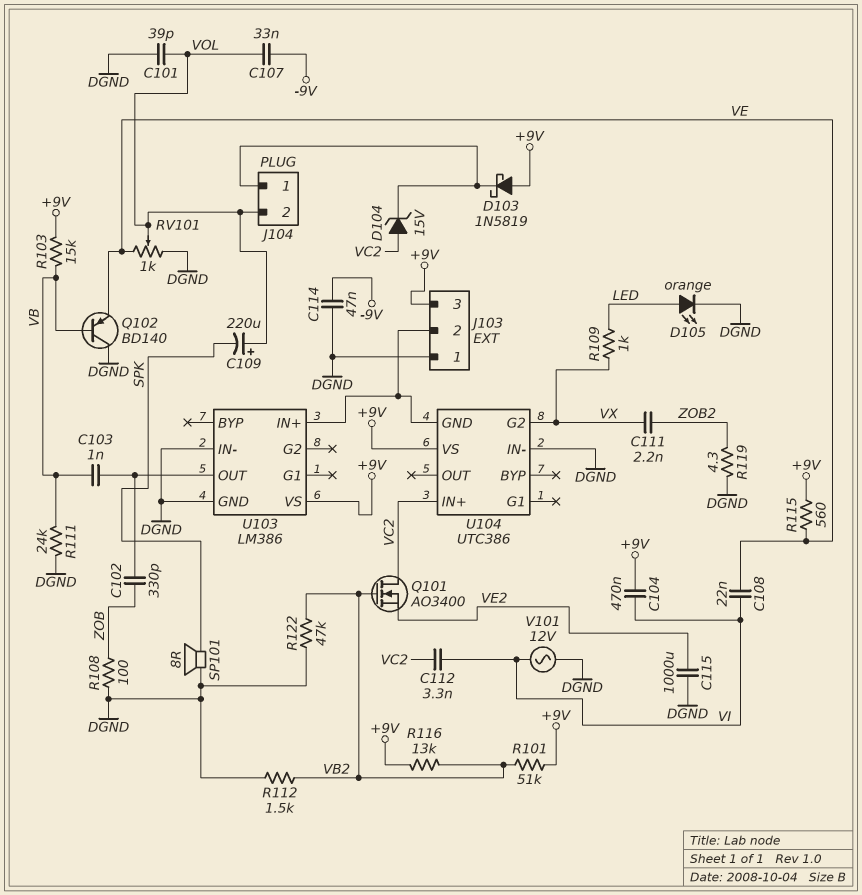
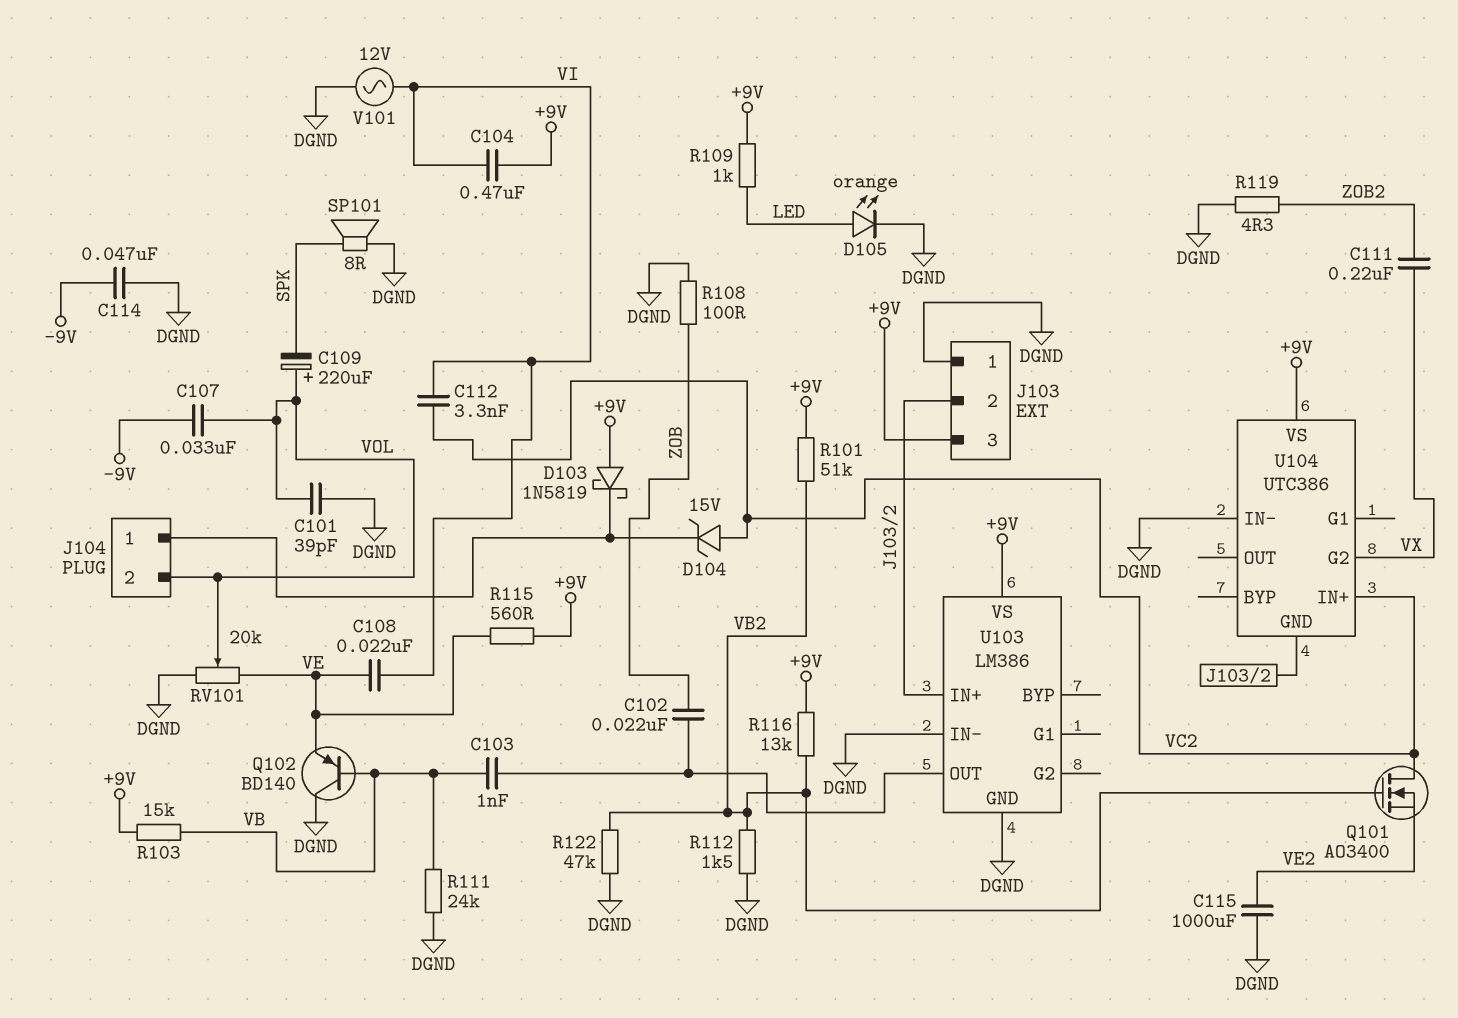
C102: 330pF (U103/OUT, ZOB) -> 22nF (U103/OUT, ZOB)
C111: 2.2nF (VX, ZOB2) -> 220nF (VX, ZOB2)
R109: 1k (LED, VX) -> 1k (+9V, LED)
RV101: 1k (DGND, VE, wiper VOL) -> 20k (DGND, VE, wiper VOL)

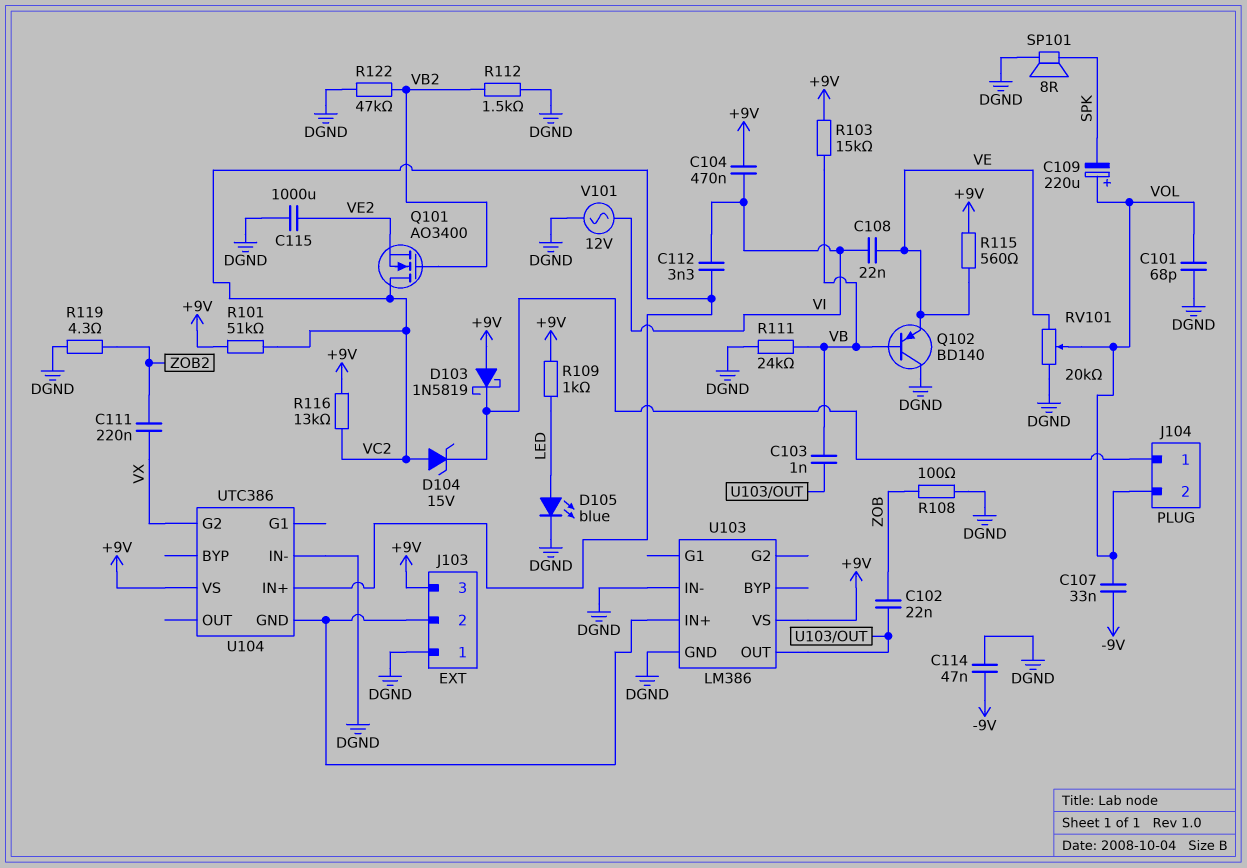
C101: 39pF (DGND, VOL) -> 68pF (DGND, VOL)
D105: LED orange (A LED, K DGND) -> LED blue (A LED, K DGND)
R101: 51k (+9V, VB2) -> 51k (+9V, VC2)
R116: 13k (+9V, VB2) -> 13k (+9V, VC2)

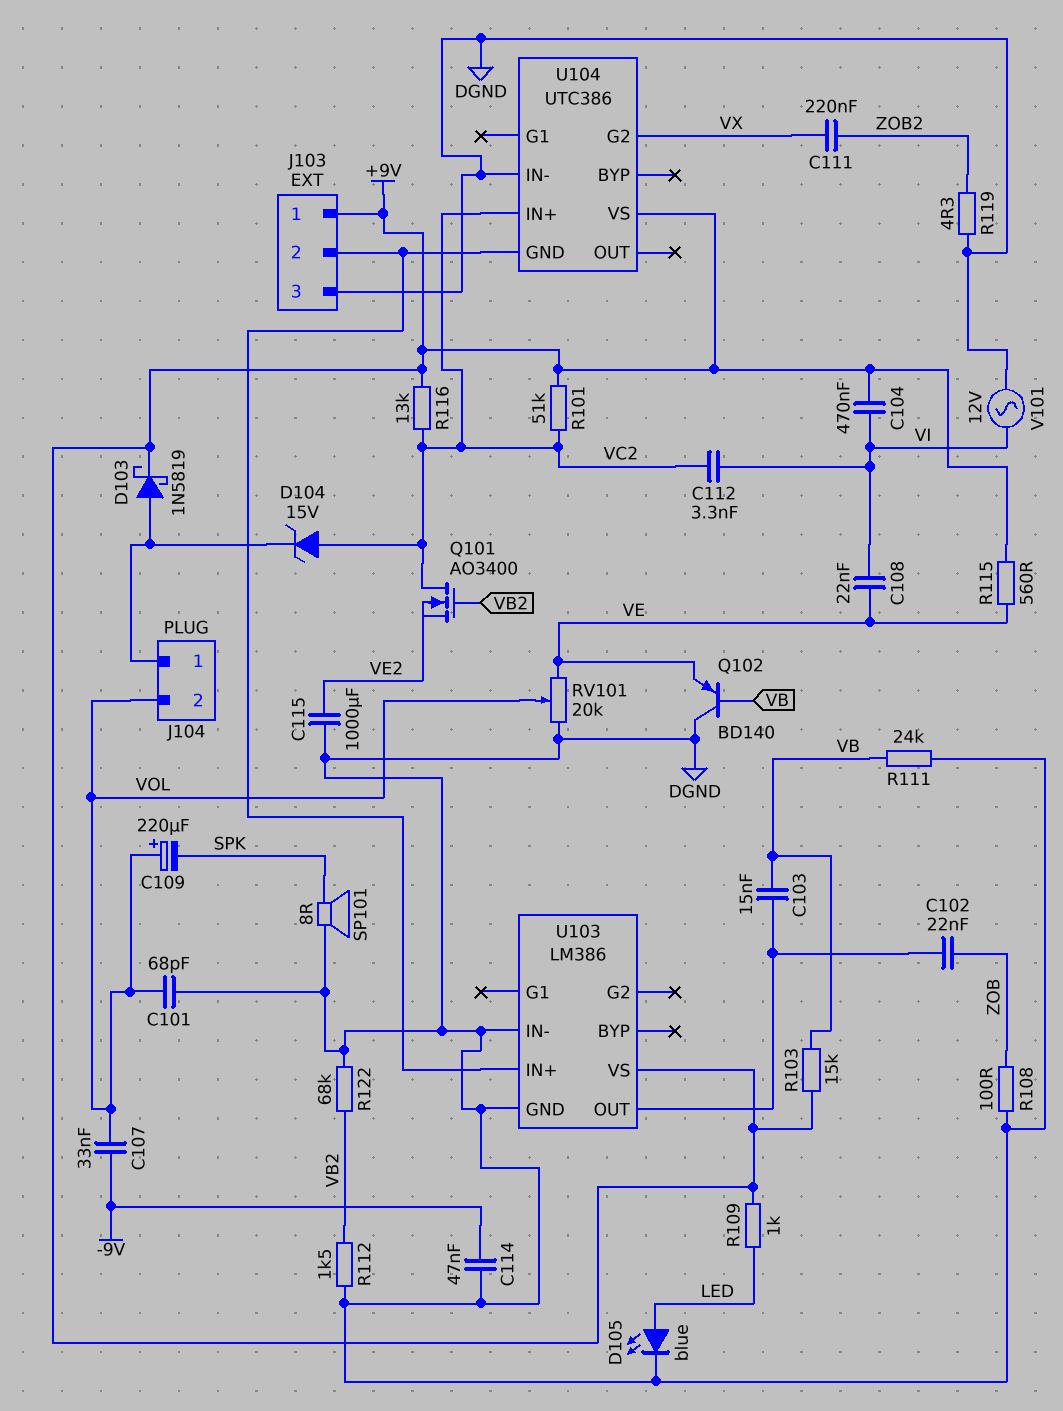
C103: 1nF (U103/OUT, VB) -> 15nF (U103/OUT, VB)
D103: schottky 1N5819 (A +9V, K J104/1) -> schottky 1N5819 (A J104/1, K +9V)
J103 pin 1: DGND -> +9V
J103 pin 3: +9V -> DGND
R122: 47k (DGND, VB2) -> 68k (DGND, VB2)

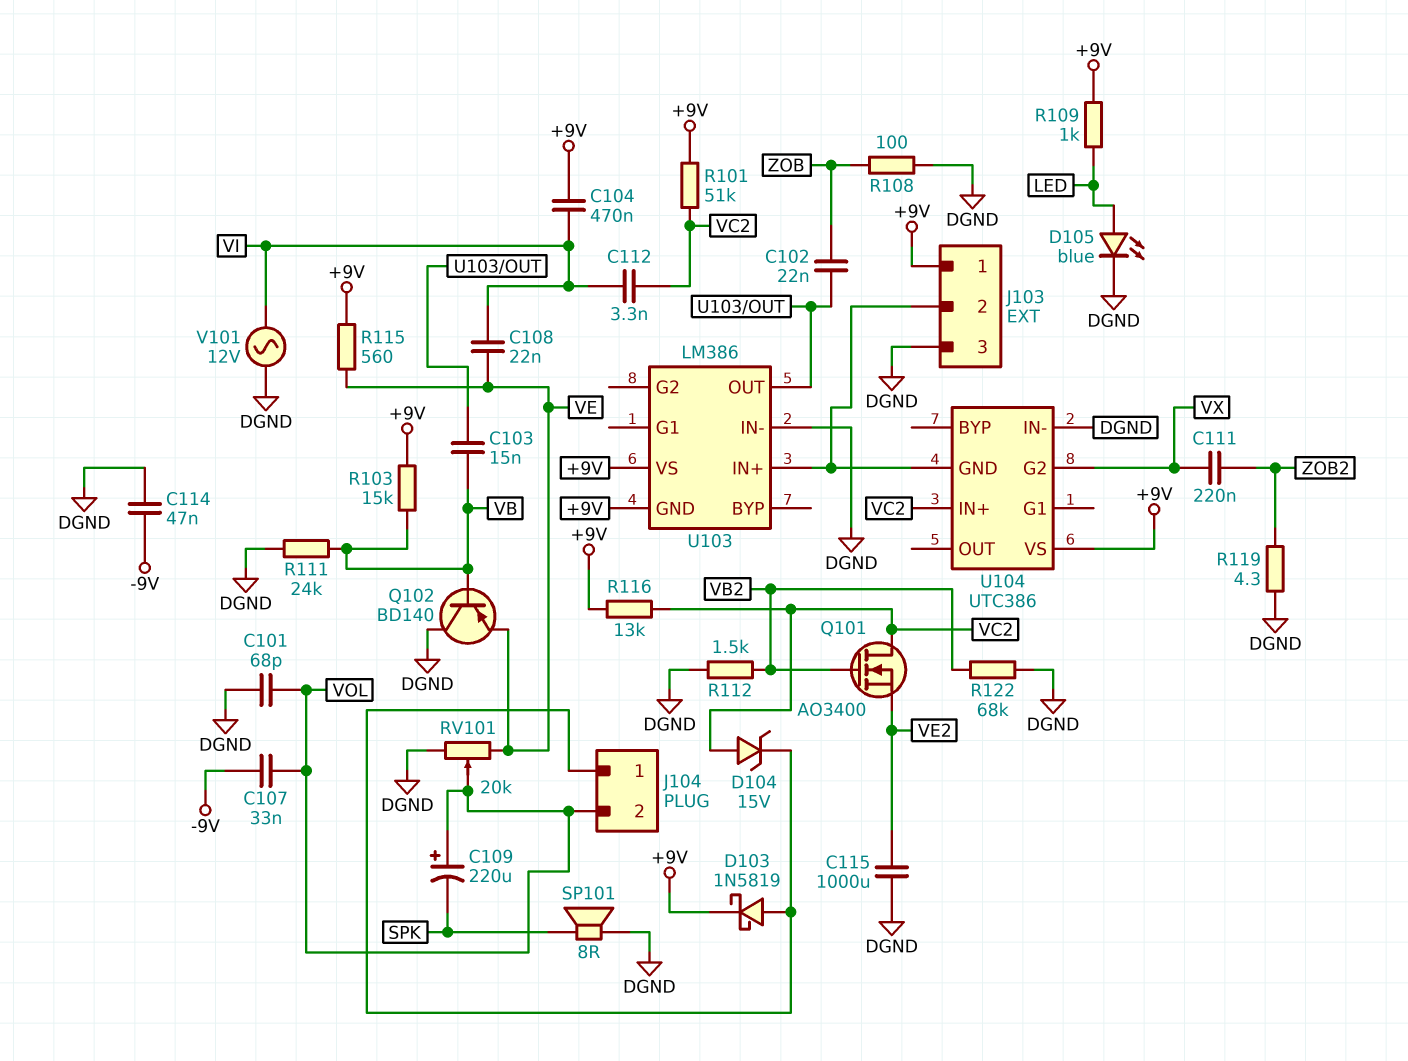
U103 pin GND: DGND -> +9V

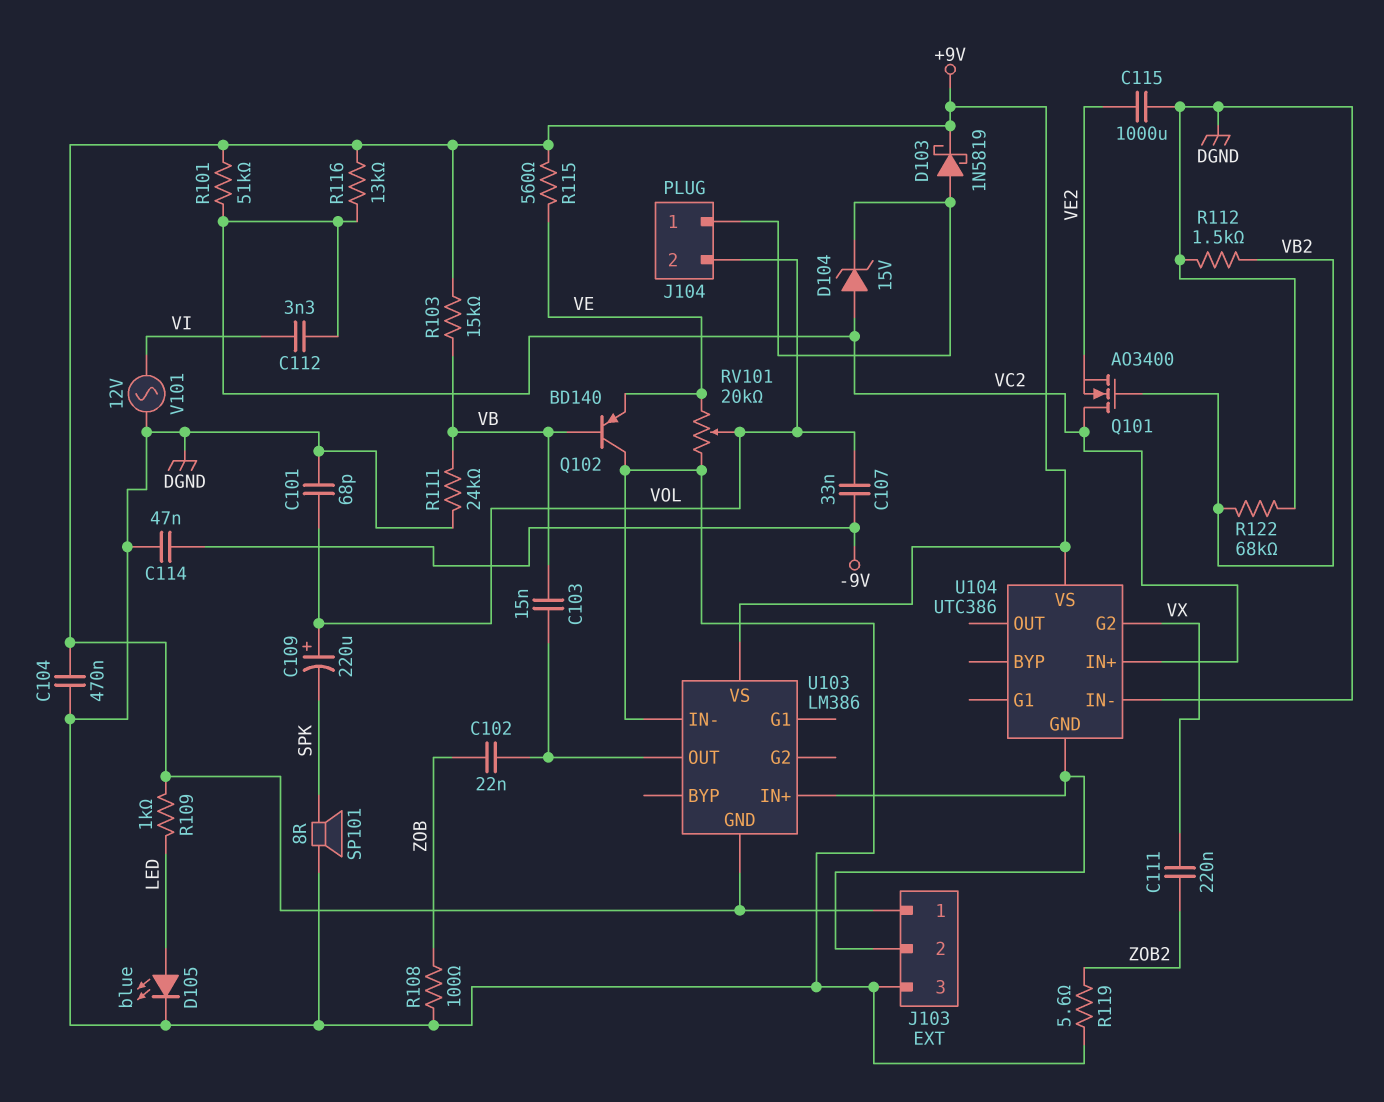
C104: 470nF (+9V, VI) -> 470nF (+9V, DGND)
C108: 22nF (VE, VI) -> none
R119: 4.3 (DGND, ZOB2) -> 5.6 (DGND, ZOB2)

